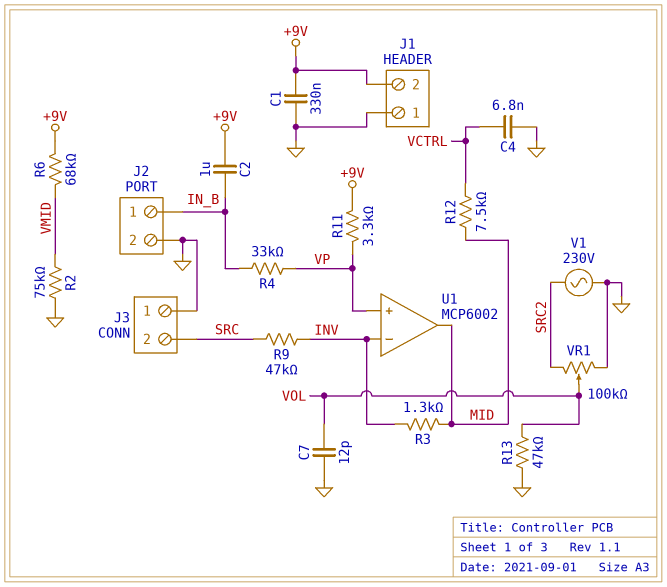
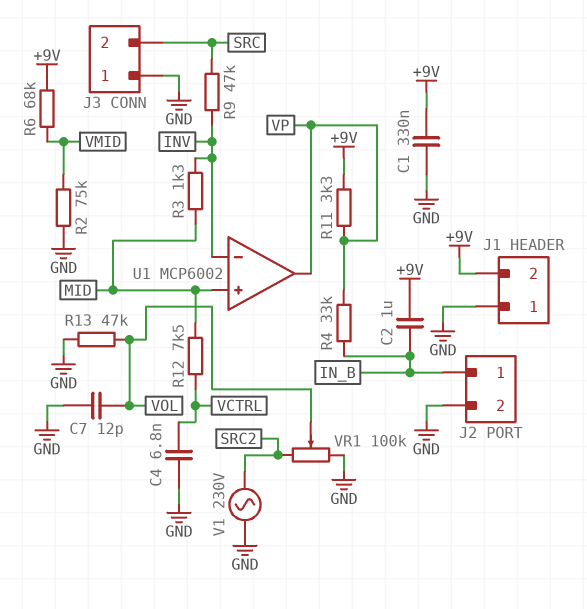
U1 pin in+: VP -> MID
U1 pin out: MID -> VP

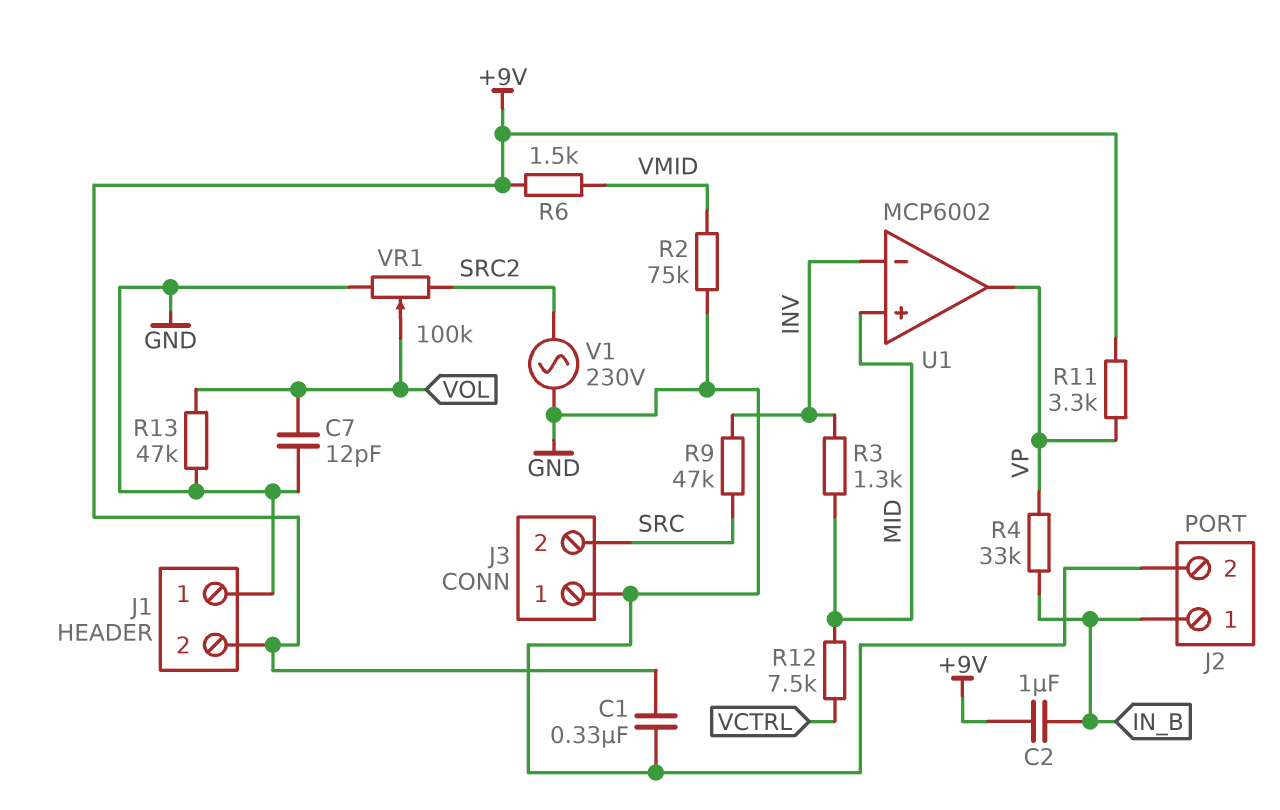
C4: 6.8nF (GND, VCTRL) -> none
R6: 68k (+9V, VMID) -> 1.5k (+9V, VMID)

